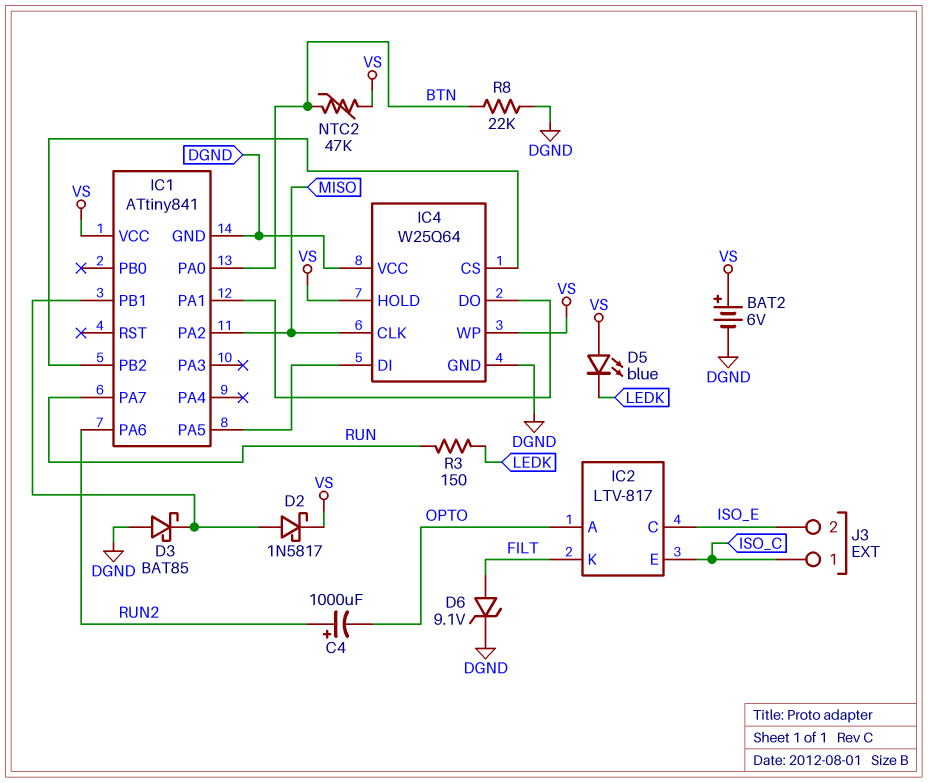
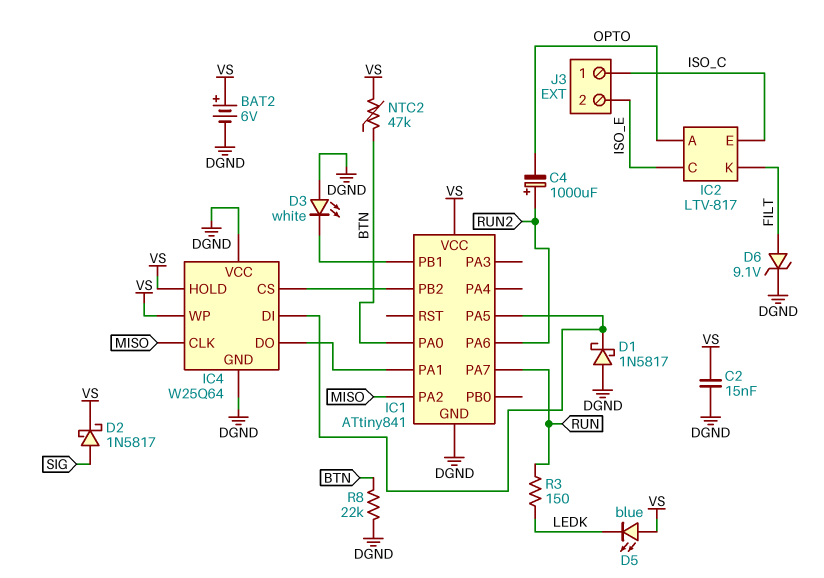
C2: none -> 15nF (DGND, VS)
D1: none -> schottky 1N5817 (A DGND, K IC1/PA5)
D2: schottky 1N5817 (A IC1/PB1, K VS) -> schottky 1N5817 (A SIG, K VS)
D3: schottky BAT85 (A DGND, K IC1/PB1) -> LED white (A DGND, K IC1/PB1)

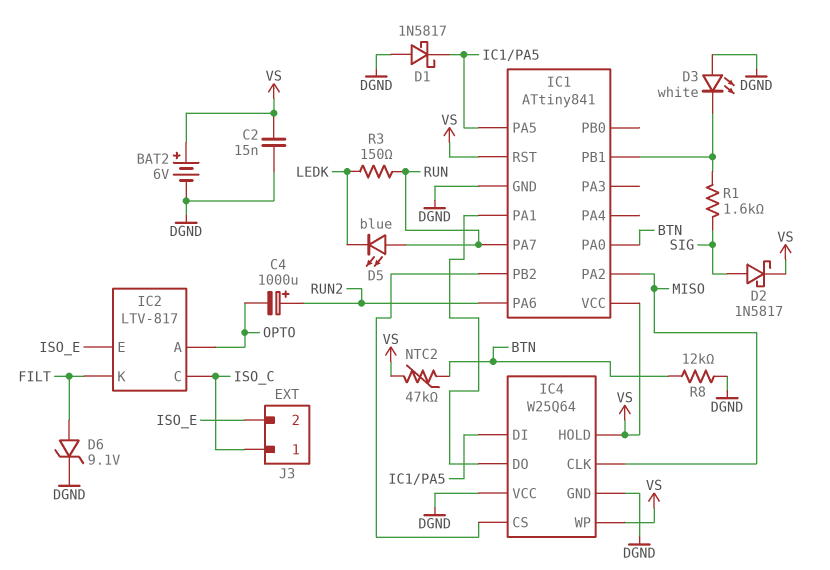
D5: LED blue (A VS, K LEDK) -> LED blue (A RUN, K LEDK)
IC1 pin RST: none -> VS
IC2 pin C: ISO_E -> ISO_C
IC2 pin E: ISO_C -> ISO_E
R1: none -> 1.6k (IC1/PB1, SIG)
R8: 22k (BTN, DGND) -> 12k (BTN, DGND)

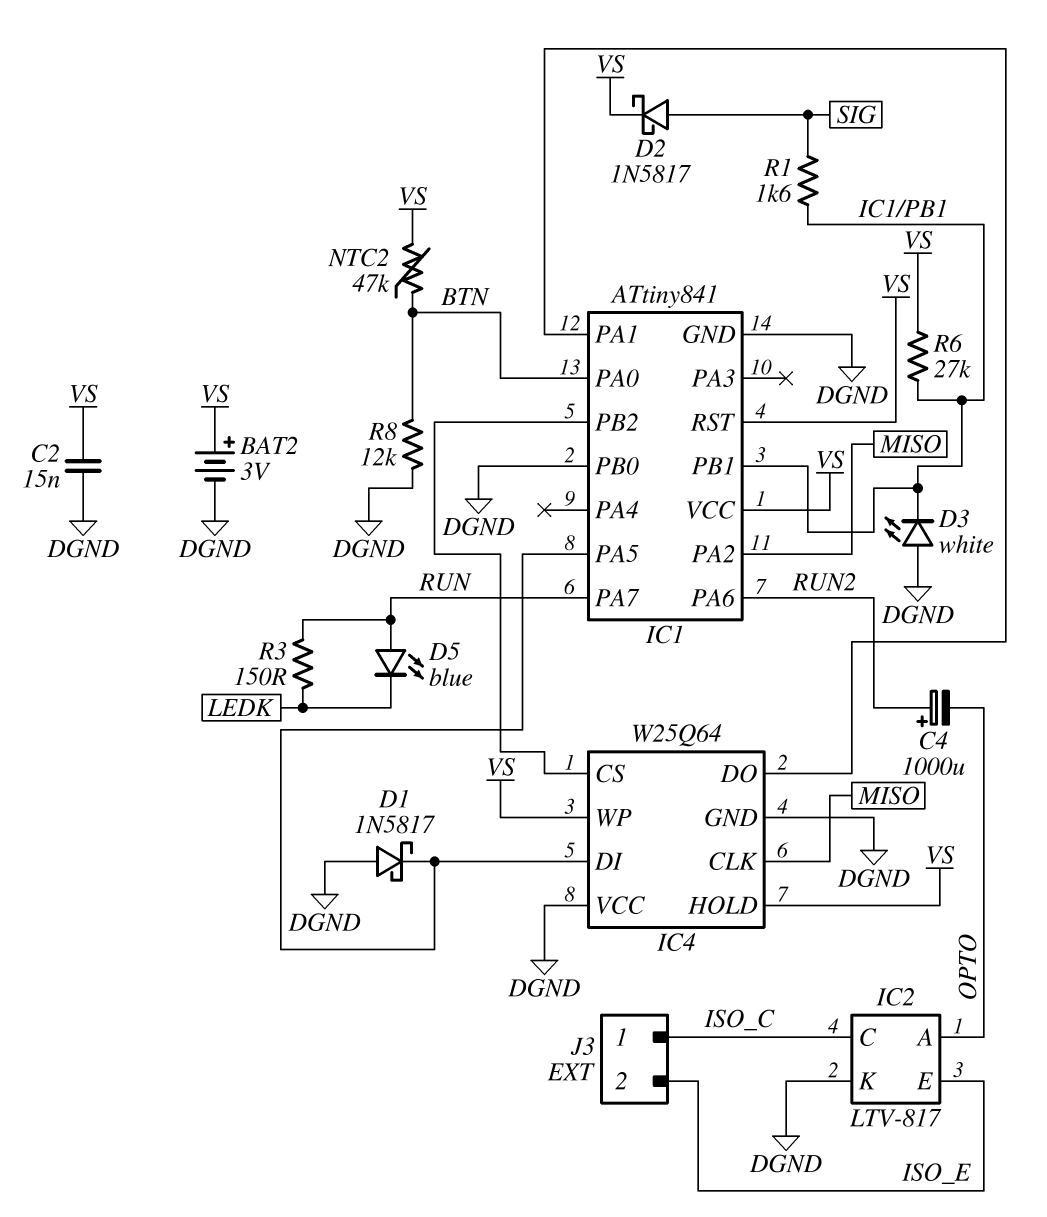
BAT2: 6V (plus VS, minus DGND) -> 3V (plus VS, minus DGND)
D6: zener 9.1V (A FILT, K DGND) -> none
IC1 pin PB0: none -> DGND
IC2 pin K: FILT -> DGND
R6: none -> 27k (IC1/PB1, VS)

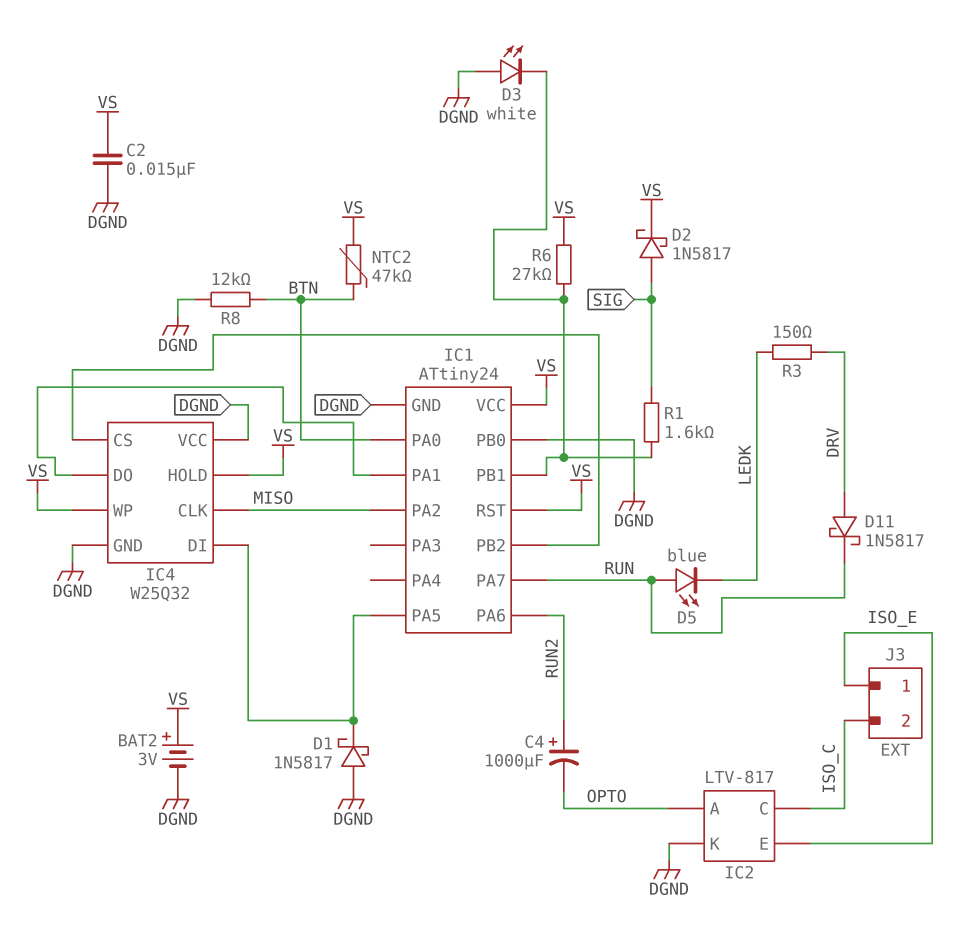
D11: none -> schottky 1N5817 (A DRV, K RUN)
IC1: ATtiny841 -> ATtiny24
IC4: W25Q64 -> W25Q32
J3 pin 1: ISO_C -> ISO_E
J3 pin 2: ISO_E -> ISO_C
R3: 150 (LEDK, RUN) -> 150 (DRV, LEDK)

